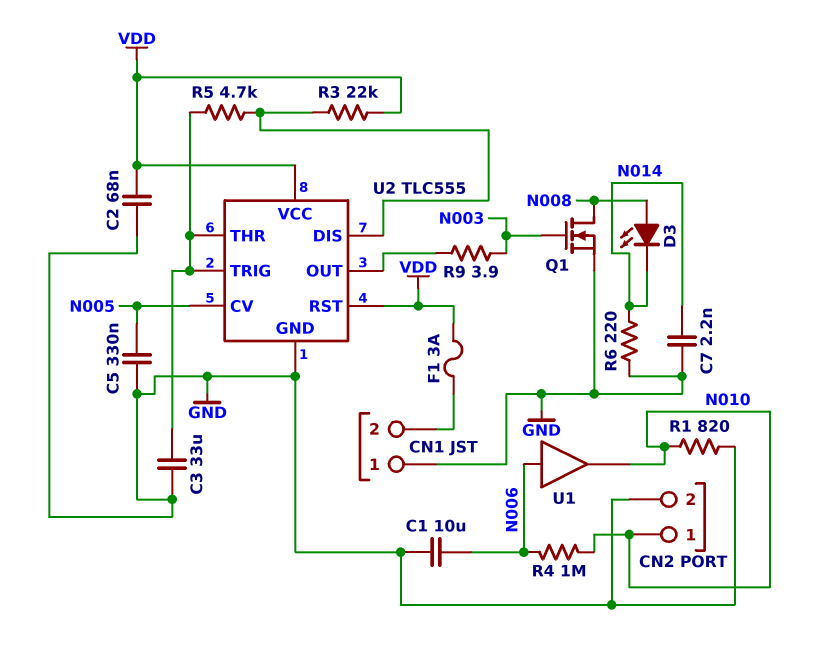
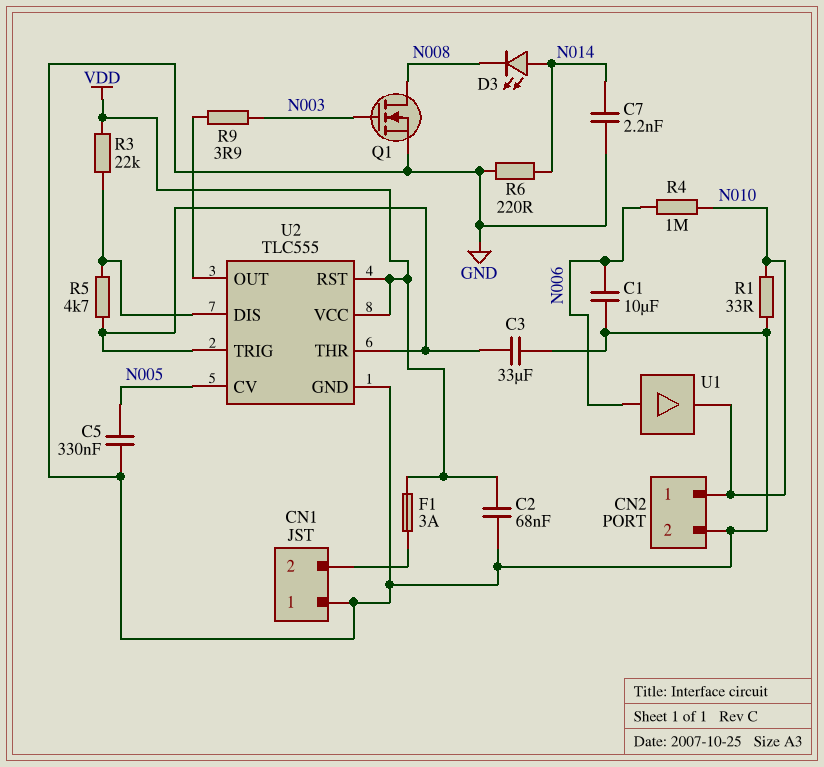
D3: LED (A N008, K N014) -> LED (A N014, K N008)
R1: 820 (GND, N010) -> 33 (GND, N010)

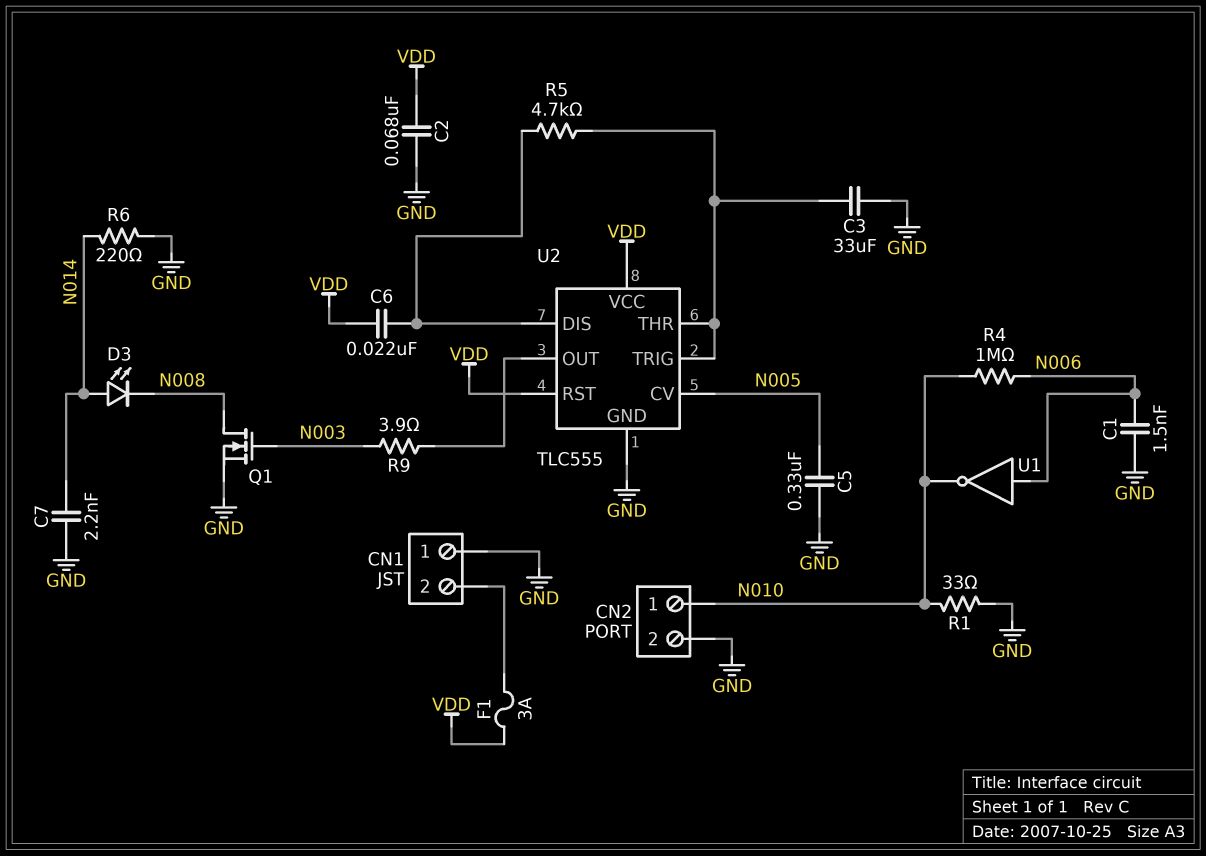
C1: 10uF (GND, N006) -> 1.5nF (GND, N006)
C6: none -> 22nF (U2/DIS, VDD)
R3: 22k (U2/DIS, VDD) -> none
U1: buffer (in N006, out N010) -> NOT (in N006, out N010)

